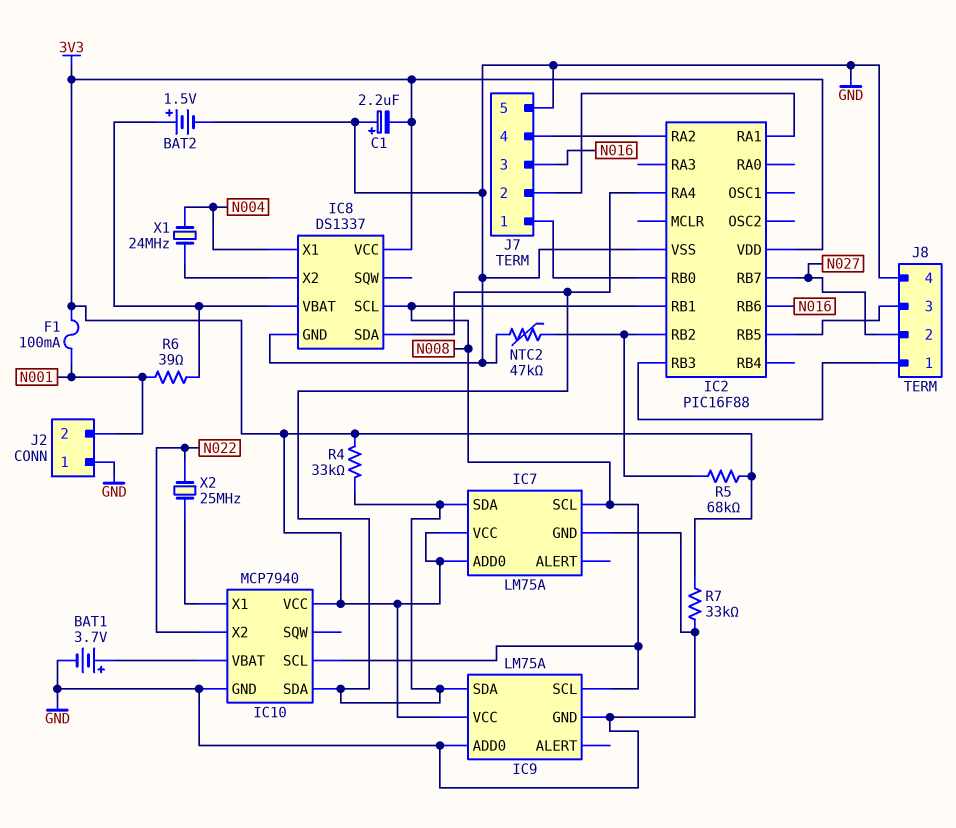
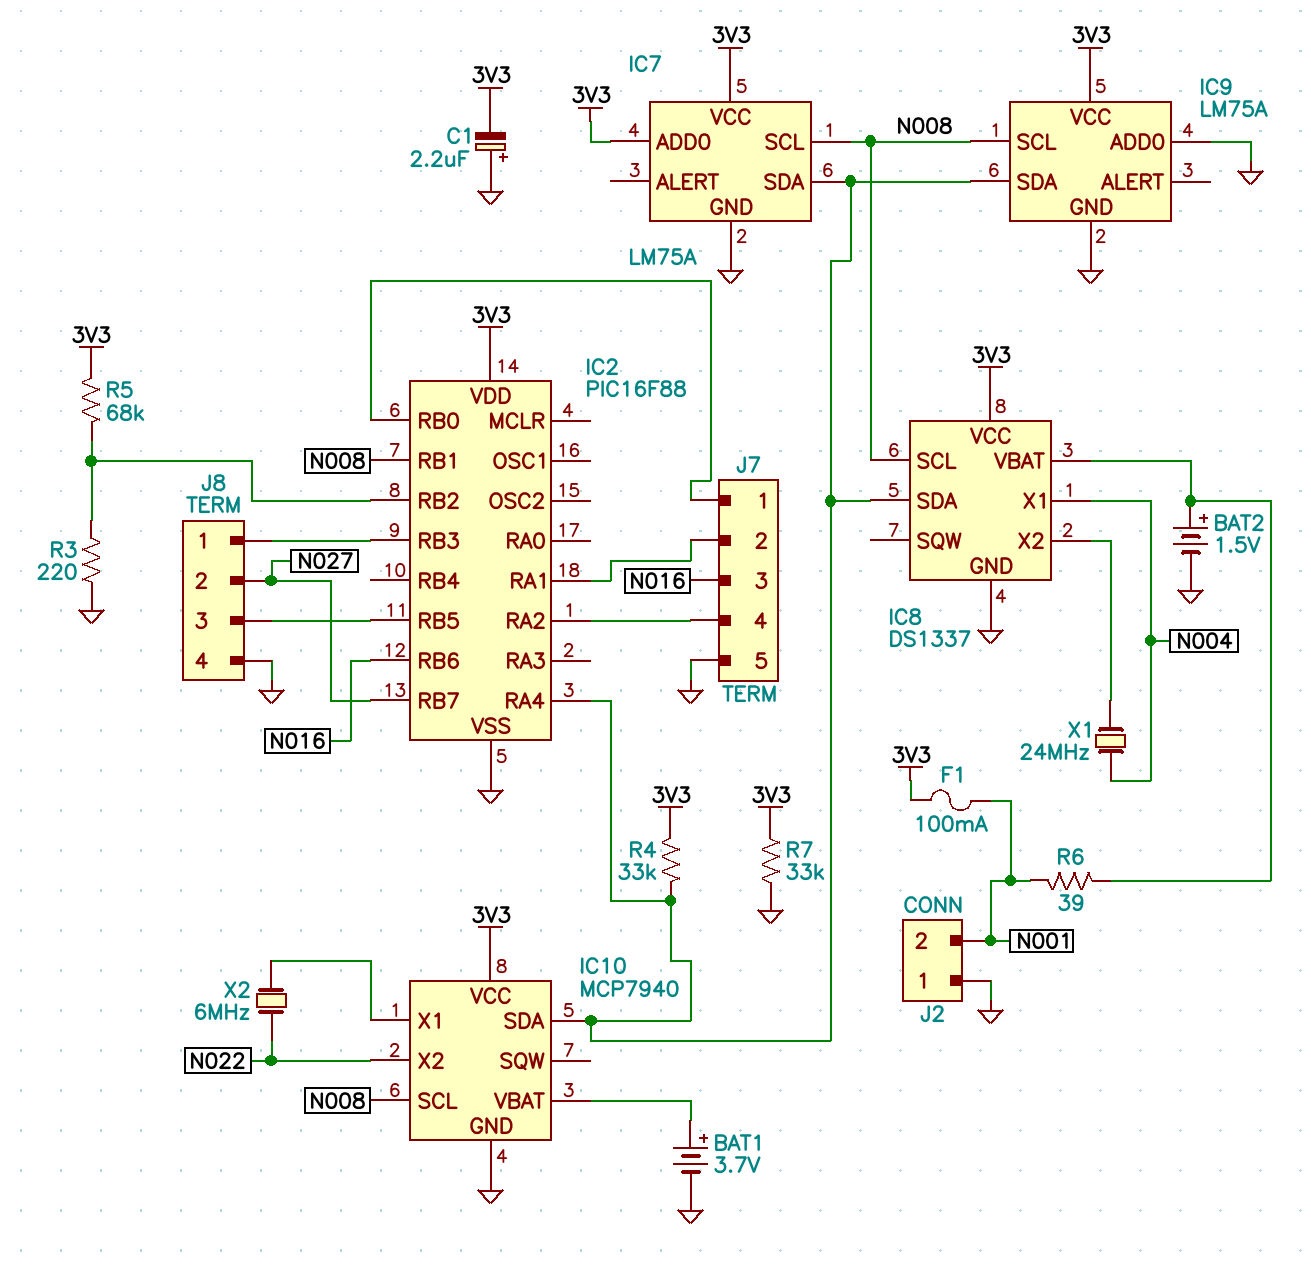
NTC2: 47k (GND, IC2/RB2) -> none
R3: none -> 220 (GND, IC2/RB2)
X2: 25MHz (IC10/X1, N022) -> 6MHz (IC10/X1, N022)

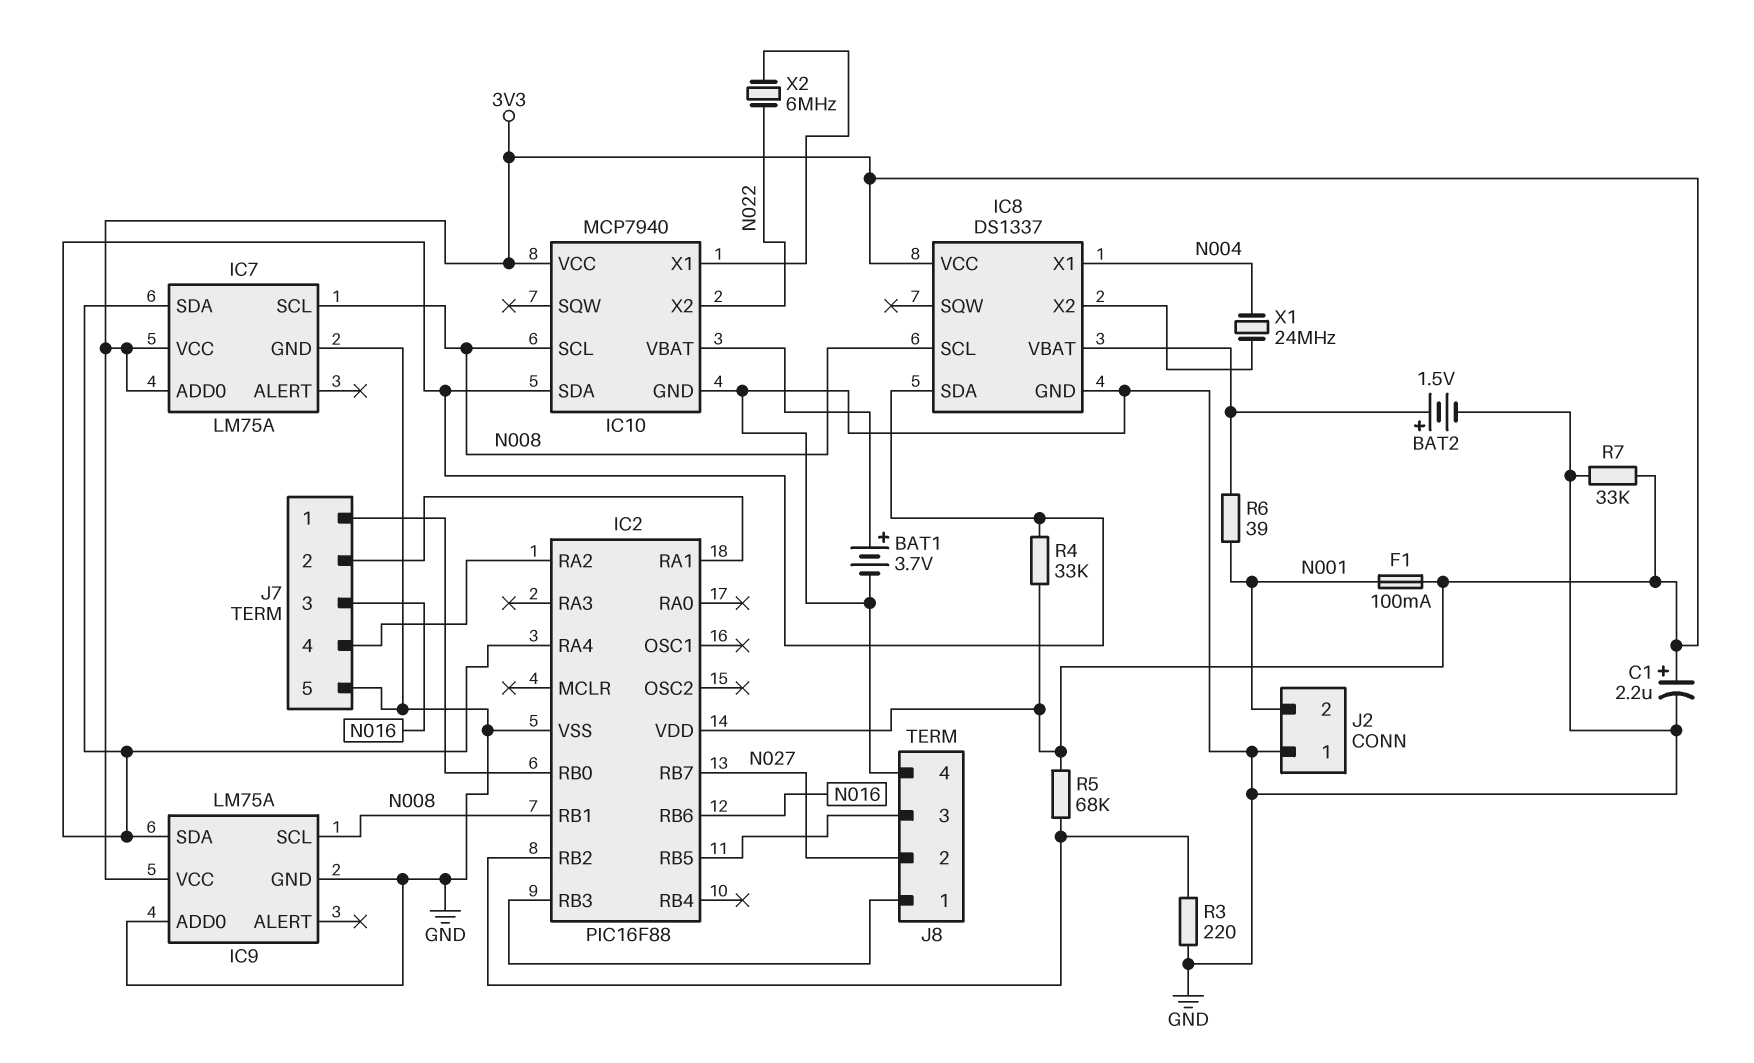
C1: 2.2uF (plus GND, minus 3V3) -> 2.2uF (plus 3V3, minus GND)

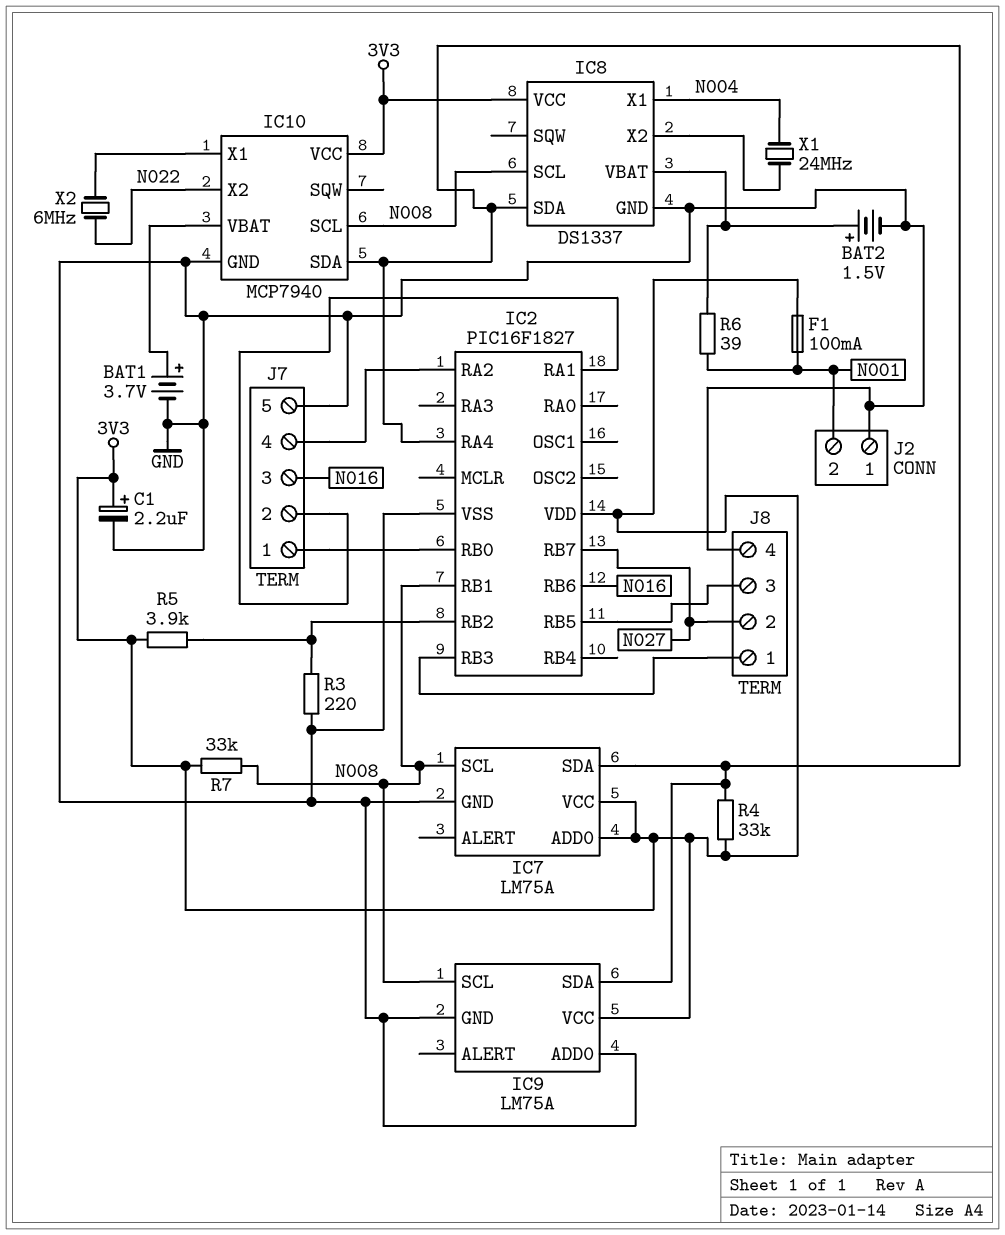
IC2: PIC16F88 -> PIC16F1827
R5: 68k (3V3, IC2/RB2) -> 3.9k (3V3, IC2/RB2)
R7: 33k (3V3, GND) -> 33k (3V3, N008)

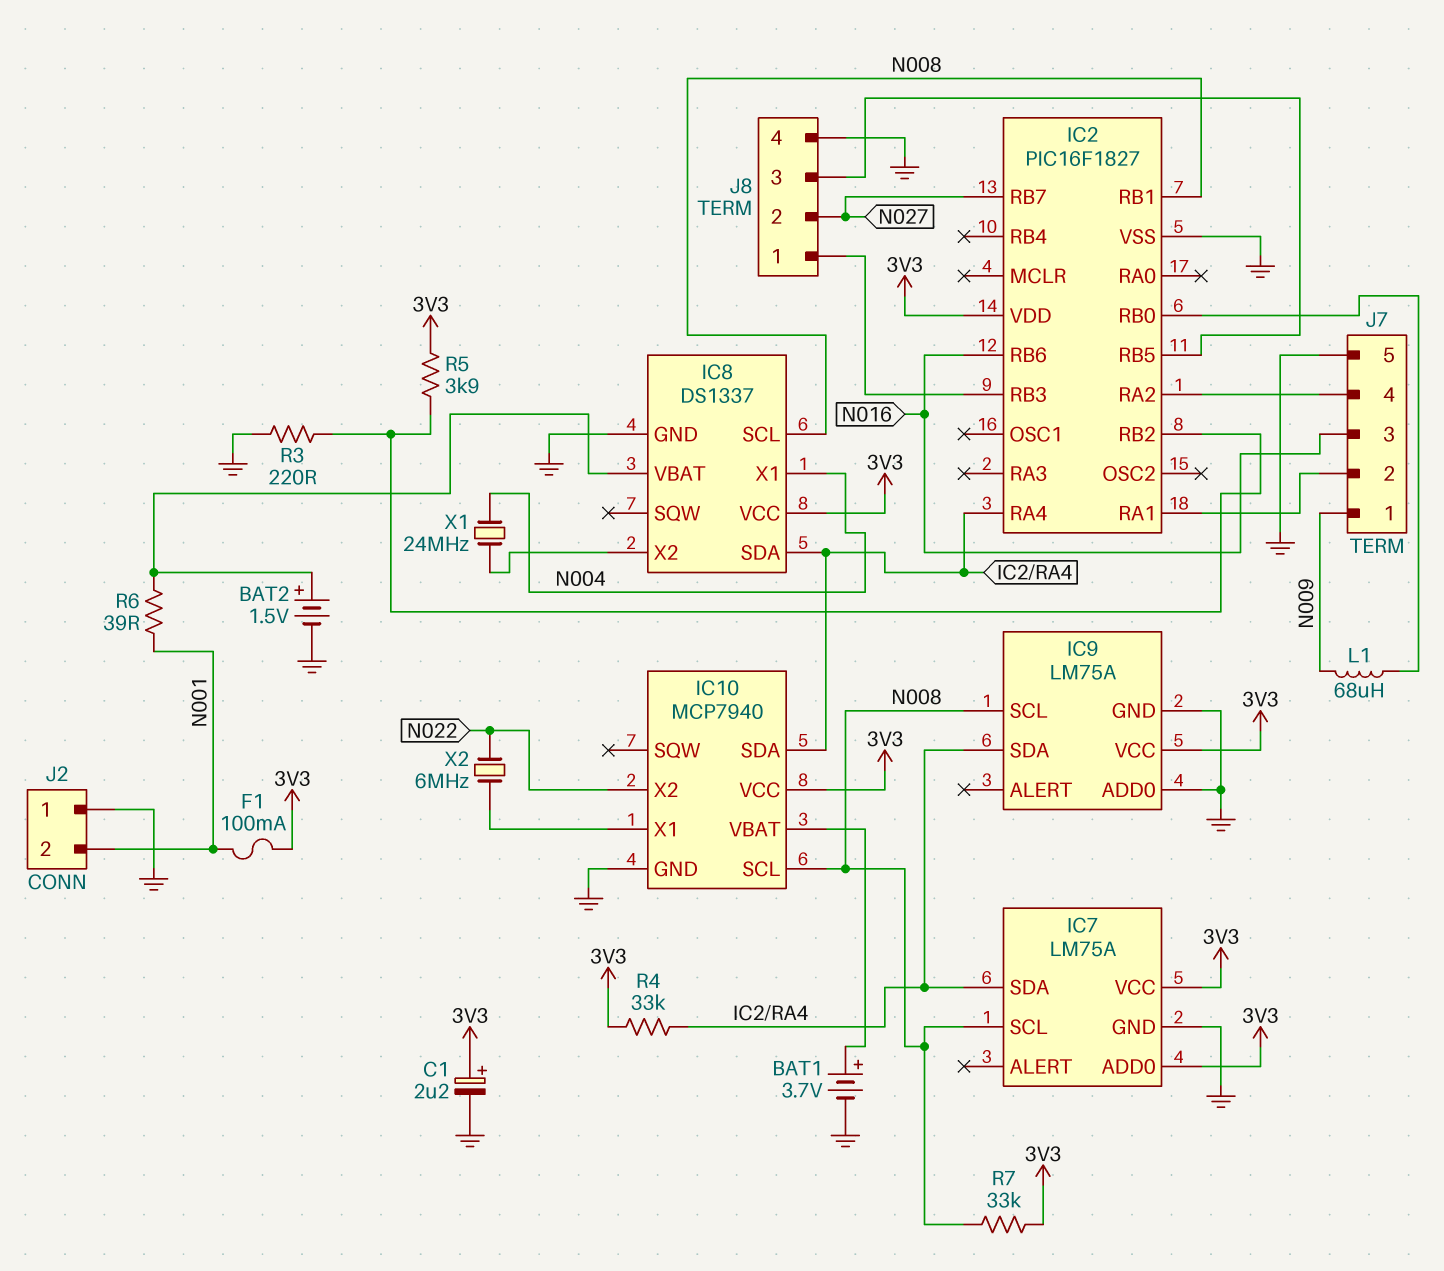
J7 pin 1: IC2/RB0 -> N009
L1: none -> 68uH (IC2/RB0, N009)

